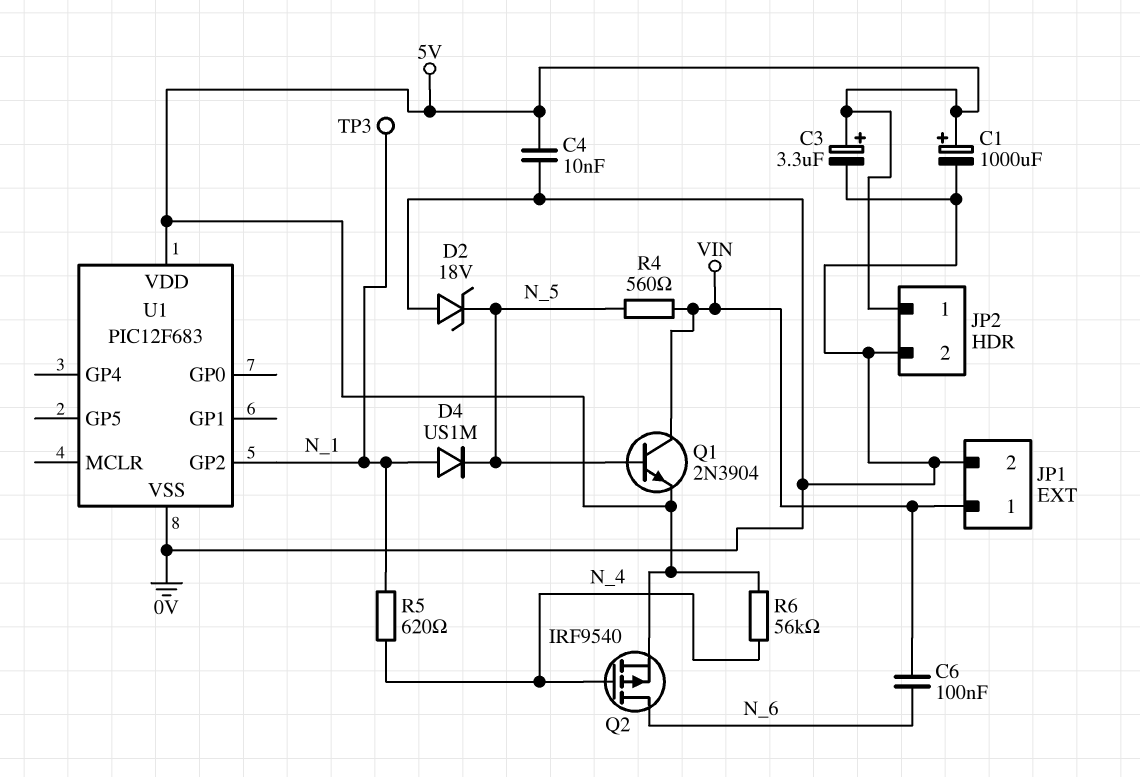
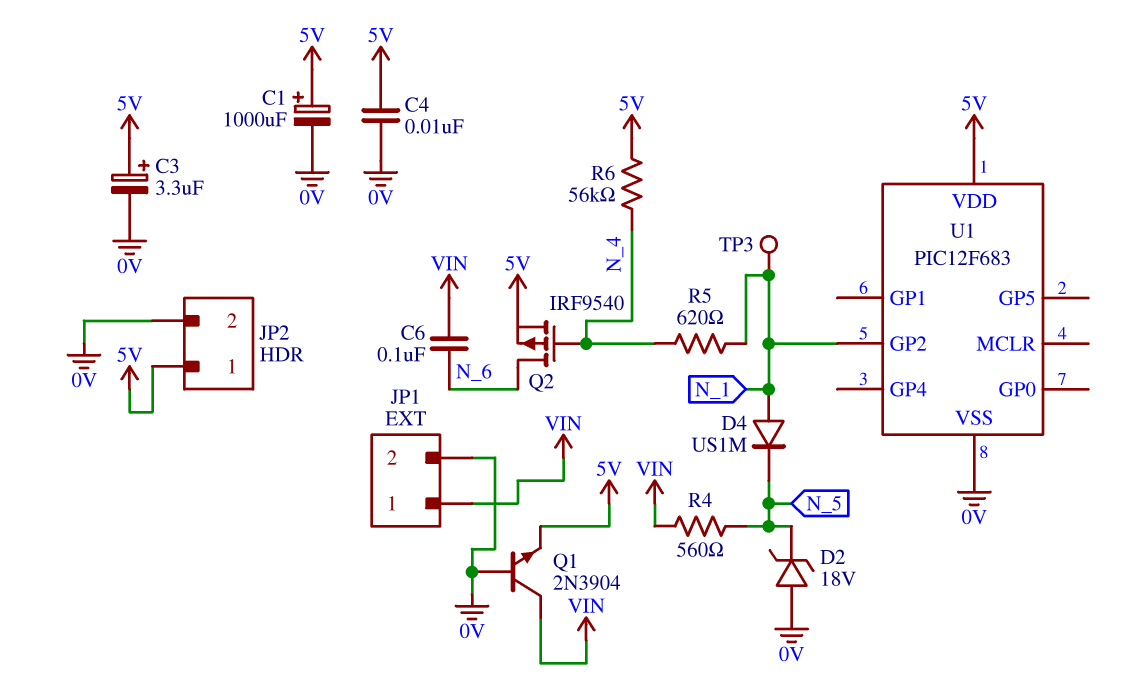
Q1: NPN 2N3904 (B N_5, C VIN, E 5V) -> NPN 2N3904 (B 0V, C VIN, E 5V)

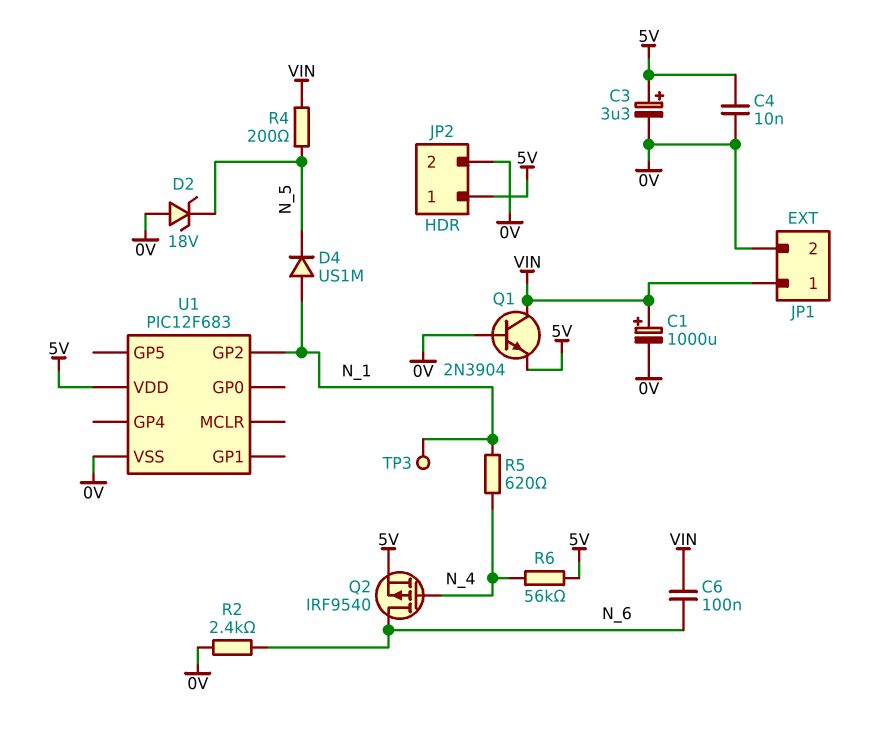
C1: 1000uF (plus 5V, minus 0V) -> 1000uF (plus VIN, minus 0V)
R2: none -> 2.4k (0V, N_6)
R4: 560 (N_5, VIN) -> 200 (N_5, VIN)

